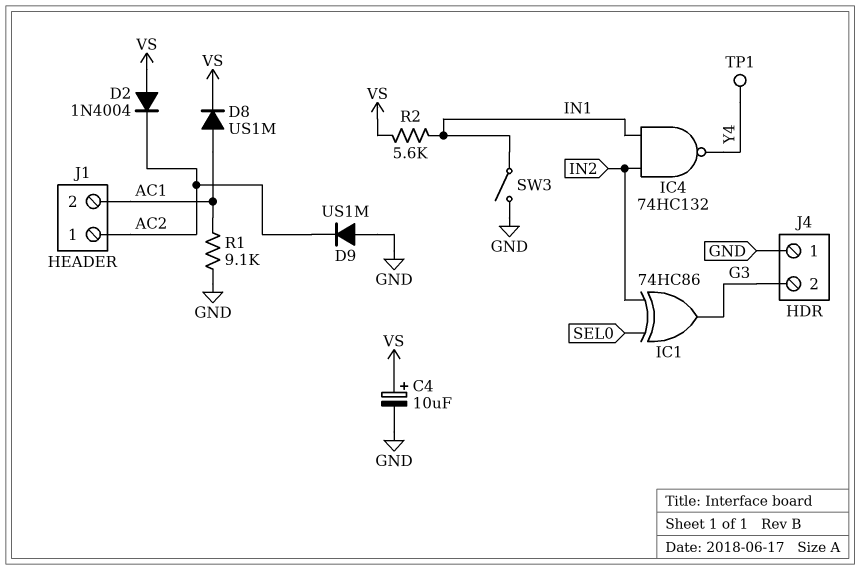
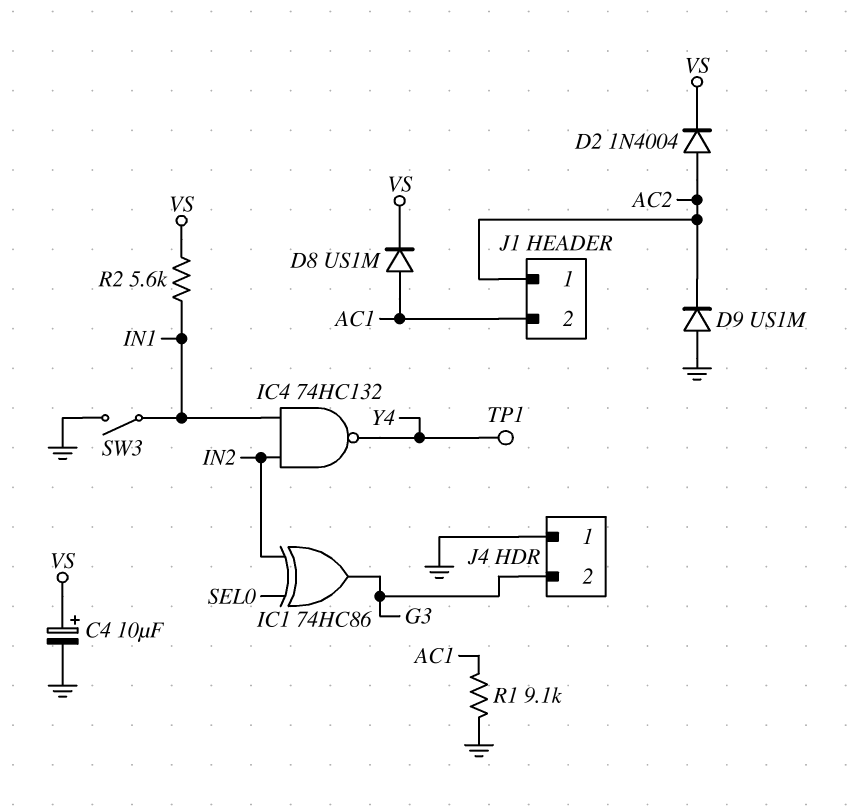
D2: diode 1N4004 (A VS, K AC2) -> diode 1N4004 (A AC2, K VS)

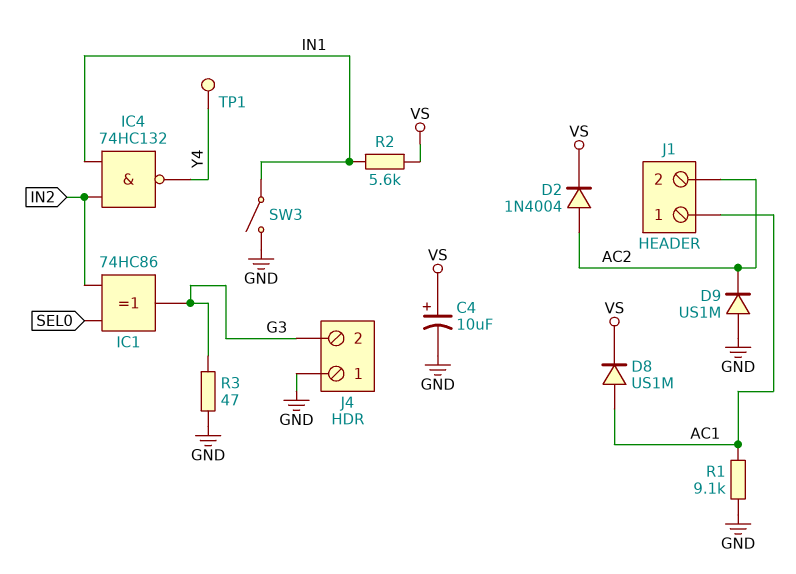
J1 pin 1: AC2 -> AC1
J1 pin 2: AC1 -> AC2
R3: none -> 47 (G3, GND)

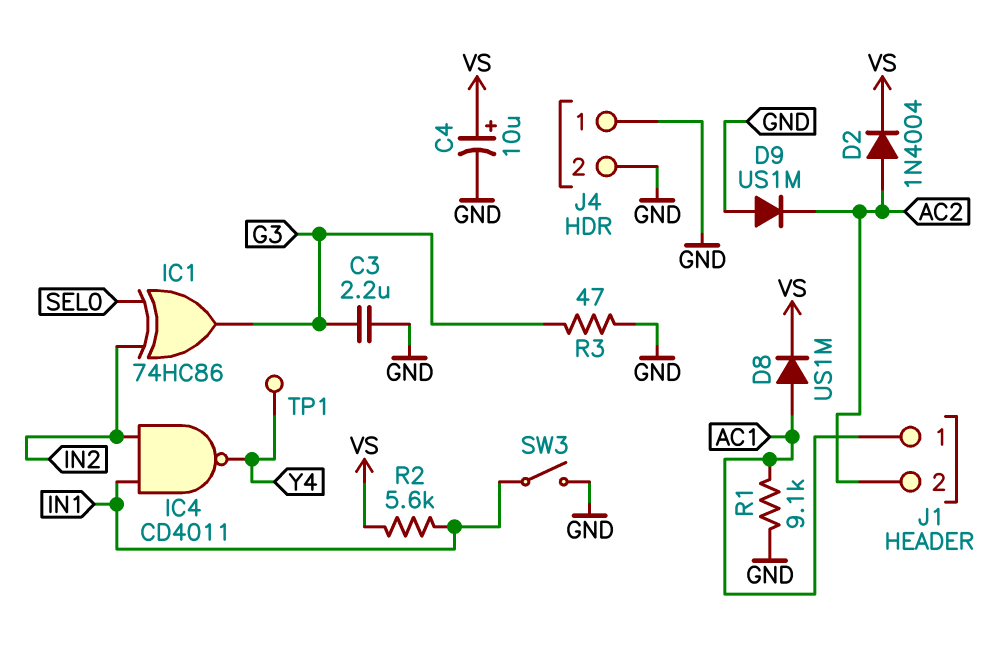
C3: none -> 2.2uF (G3, GND)
IC4: NAND 74HC132 (in IN1, in IN2, out Y4) -> NAND CD4011 (in IN1, in IN2, out Y4)
J4 pin 2: G3 -> GND

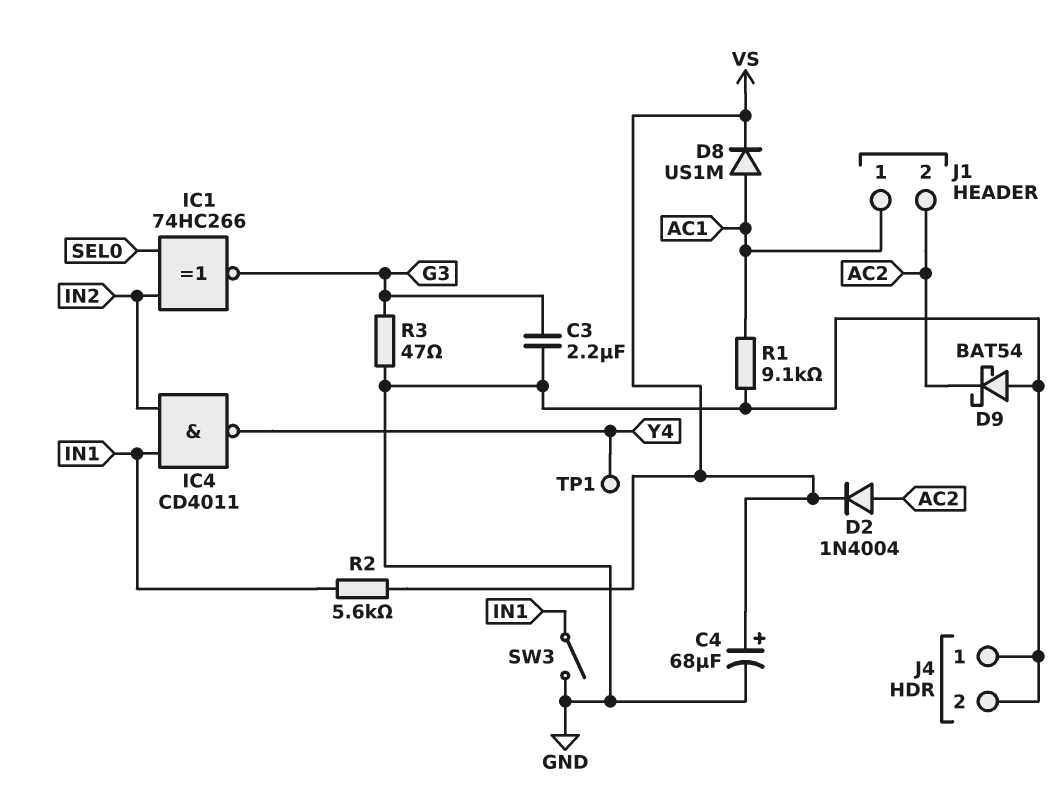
C4: 10uF (plus VS, minus GND) -> 68uF (plus VS, minus GND)
D9: diode US1M (A GND, K AC2) -> schottky BAT54 (A GND, K AC2)
IC1: XOR 74HC86 (in IN2, in SEL0, out G3) -> XNOR 74HC266 (in IN2, in SEL0, out G3)

